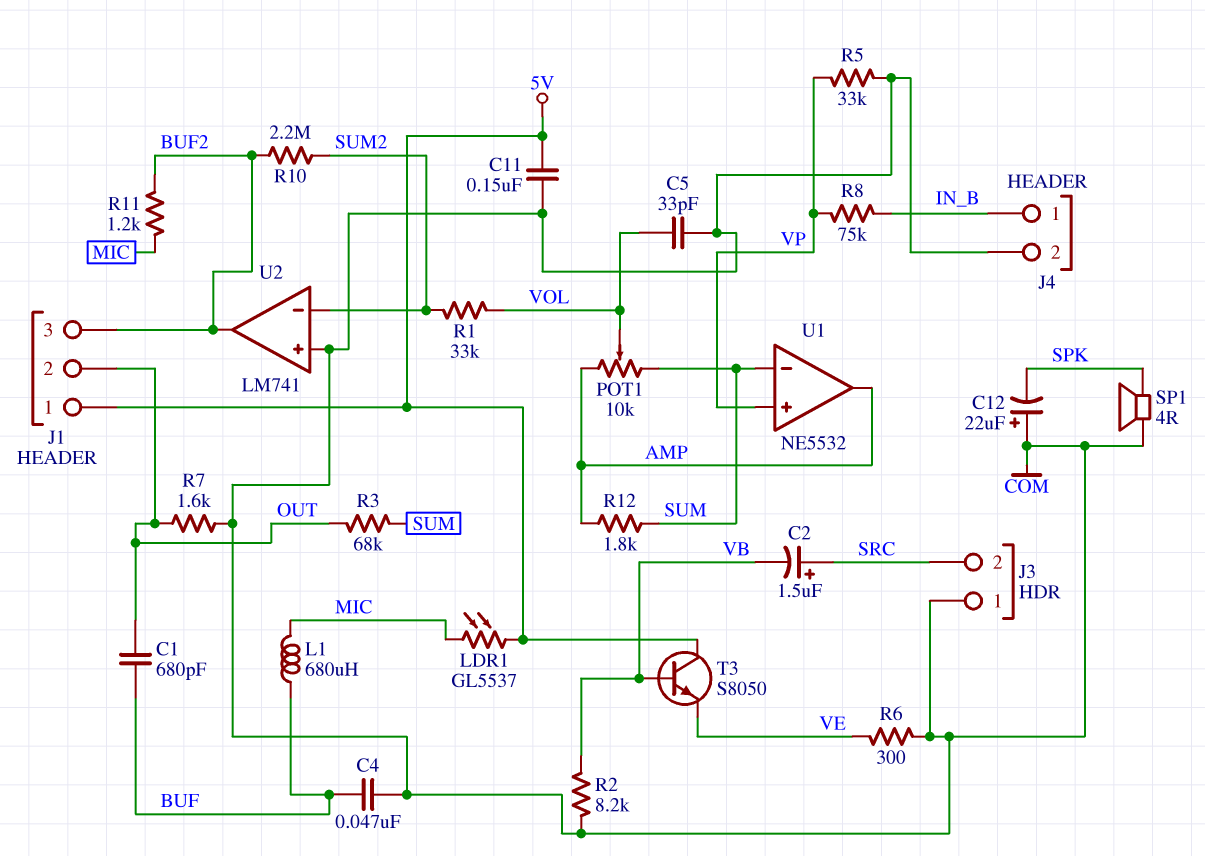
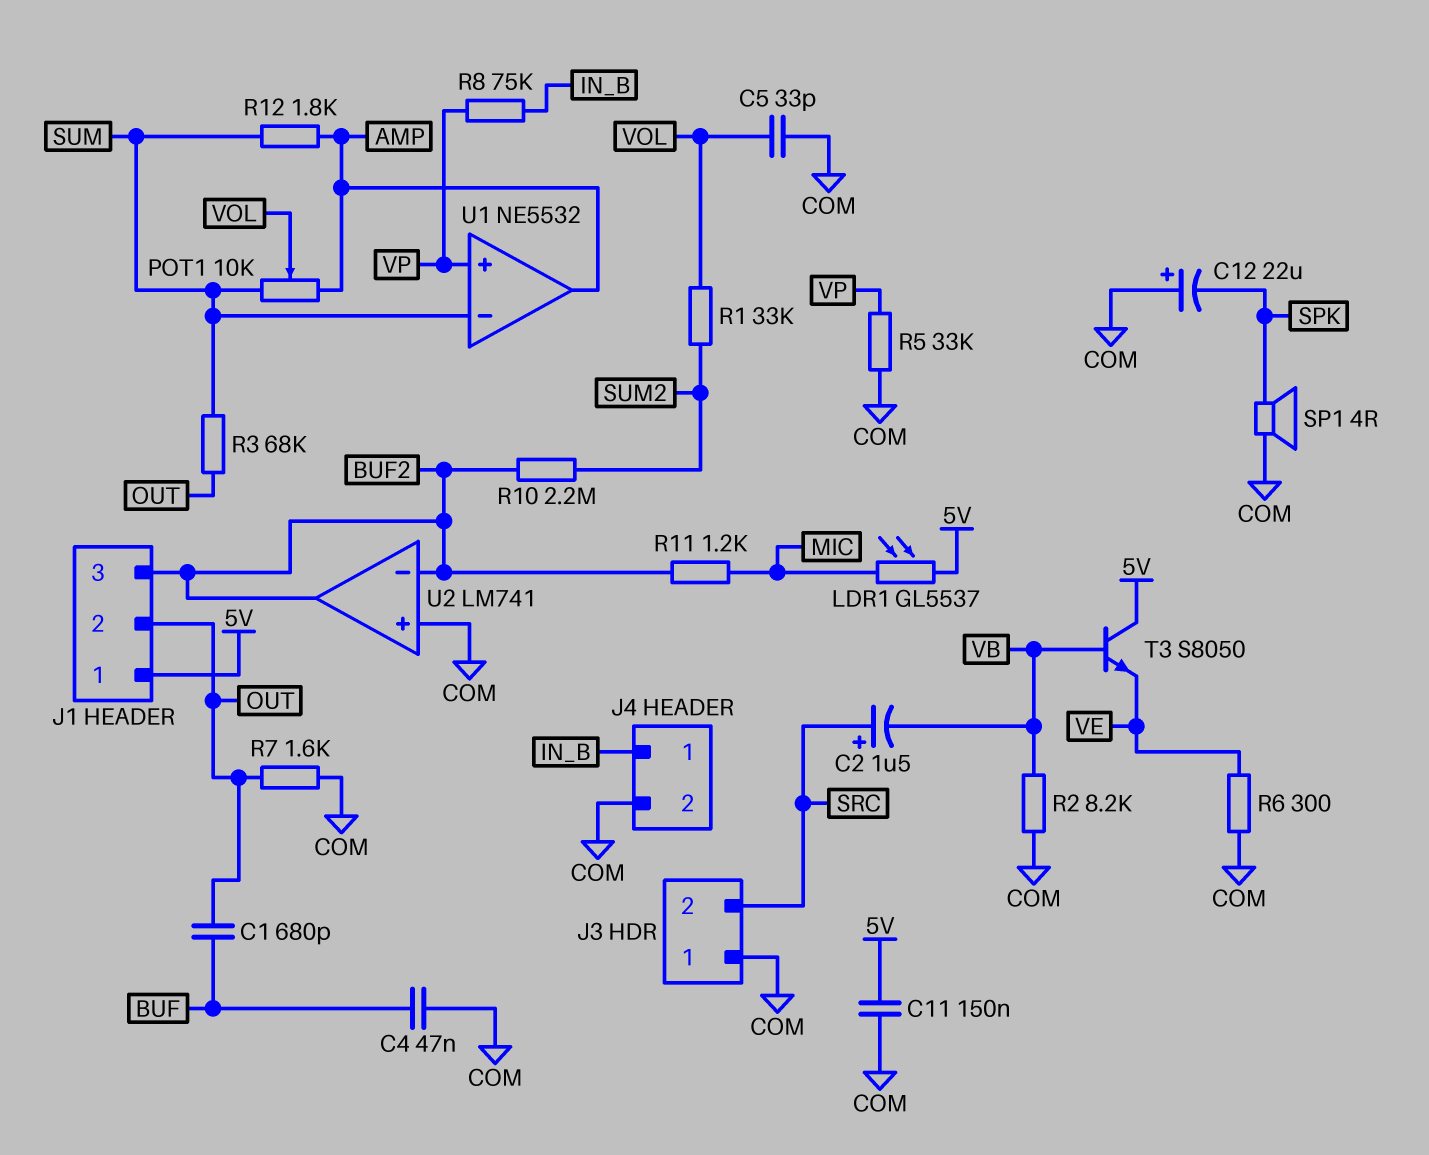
L1: 680uH (BUF, MIC) -> none
U2 pin in-: SUM2 -> BUF2

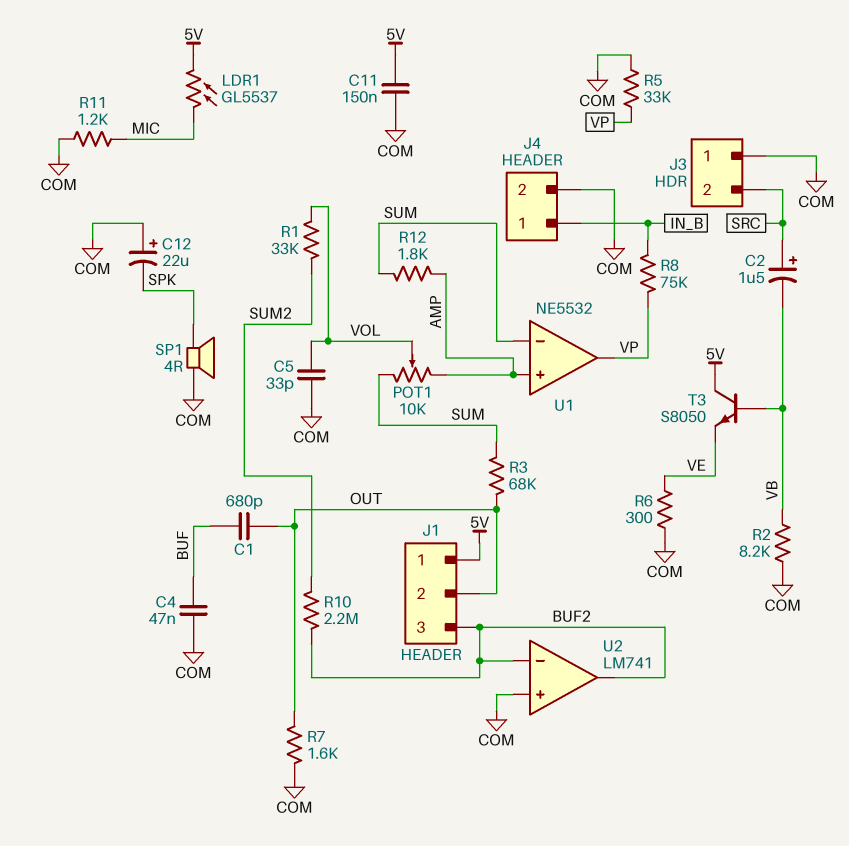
R11: 1.2k (BUF2, MIC) -> 1.2k (COM, MIC)
U1 pin in+: VP -> AMP
U1 pin out: AMP -> VP

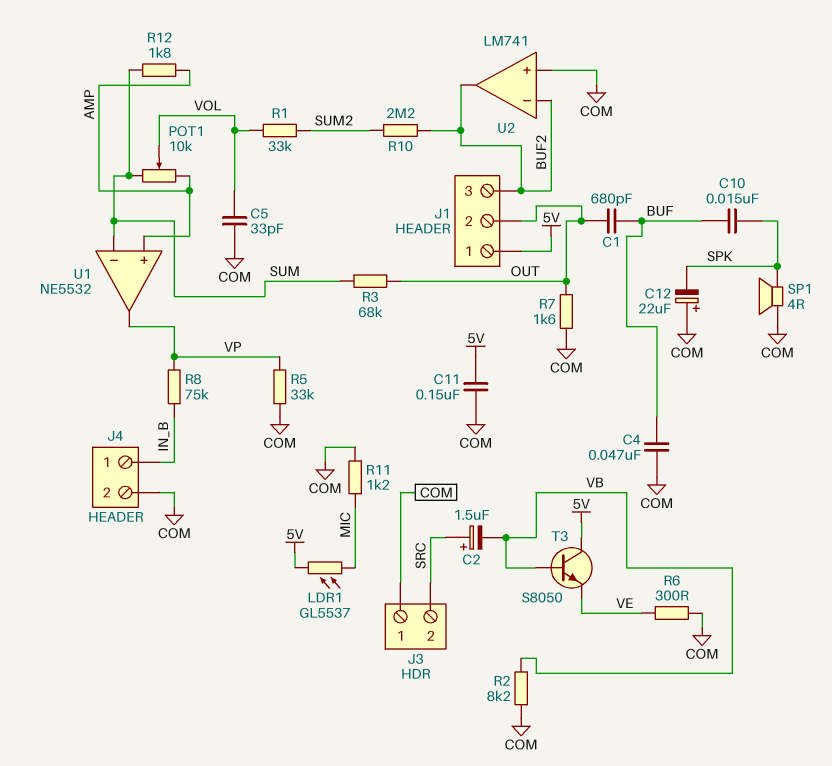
C10: none -> 15nF (BUF, SPK)

